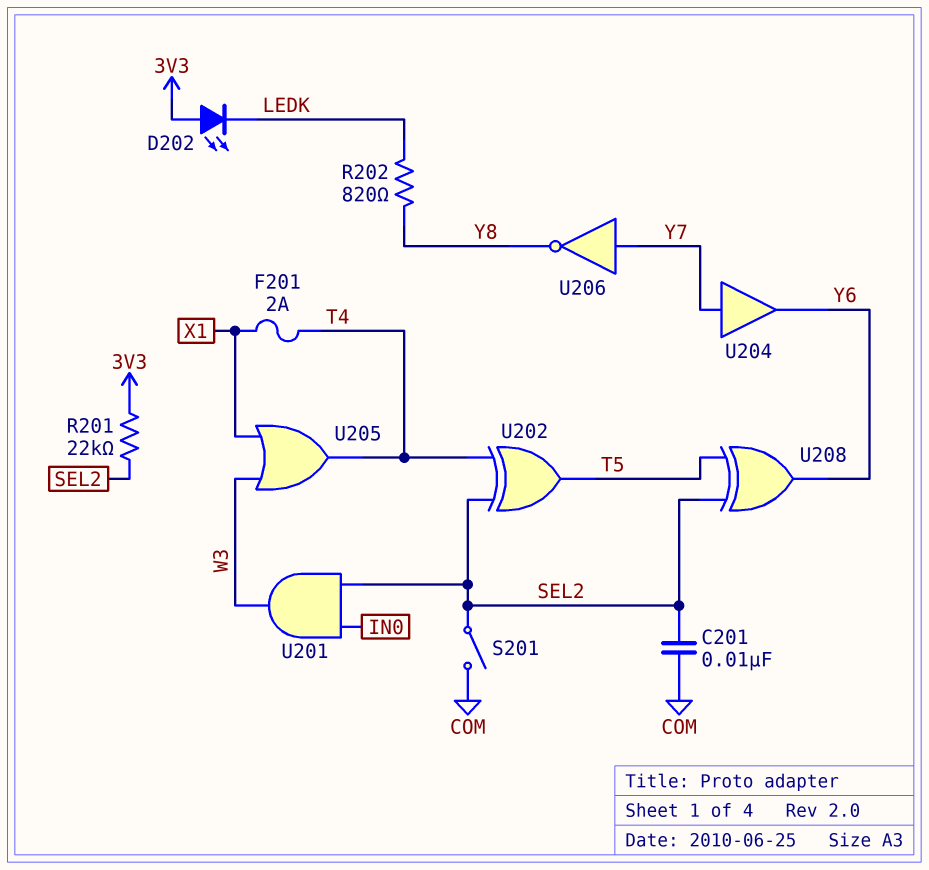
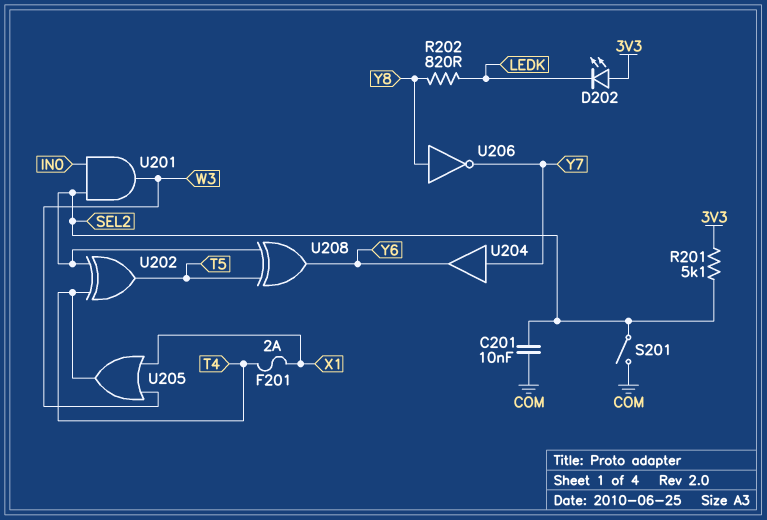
R201: 22k (3V3, SEL2) -> 5.1k (3V3, SEL2)
U206: NOT (in Y7, out Y8) -> NOT (in Y8, out Y7)

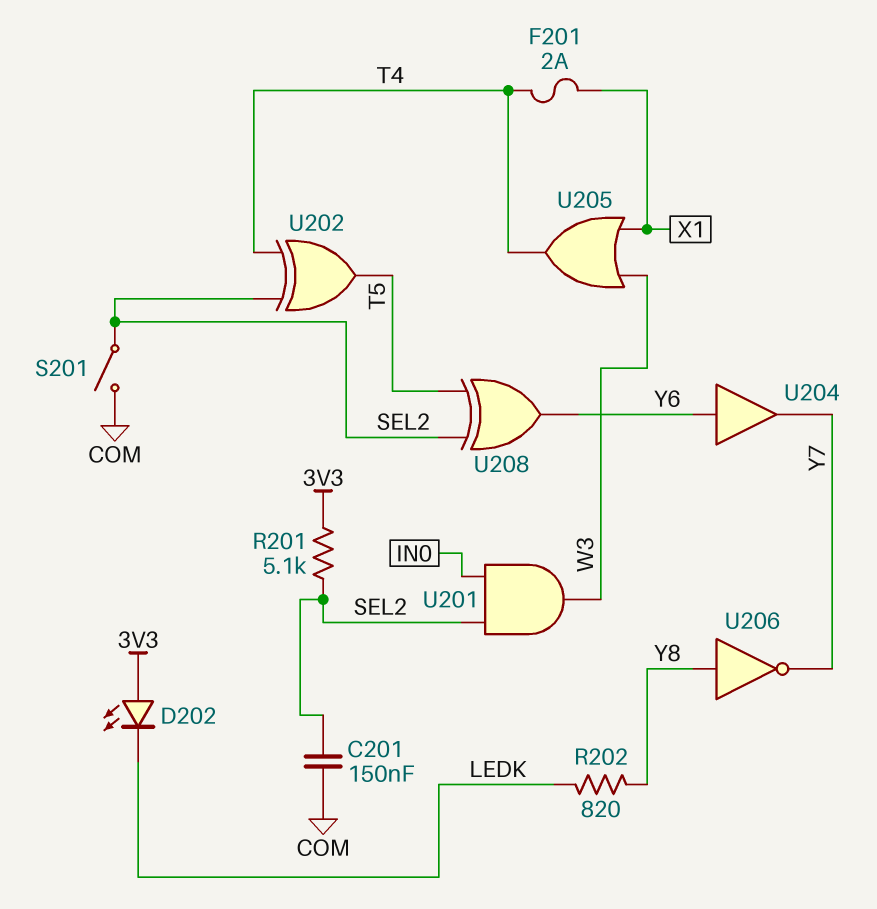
C201: 10nF (COM, SEL2) -> 150nF (COM, SEL2)
U204: buffer (in Y7, out Y6) -> buffer (in Y6, out Y7)

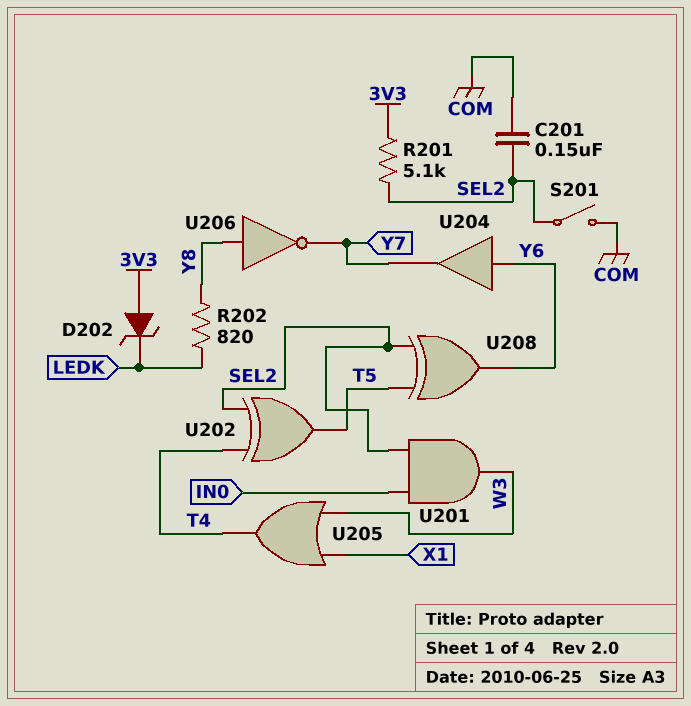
D202: LED (A 3V3, K LEDK) -> zener (A 3V3, K LEDK)
F201: 2A (T4, X1) -> none

